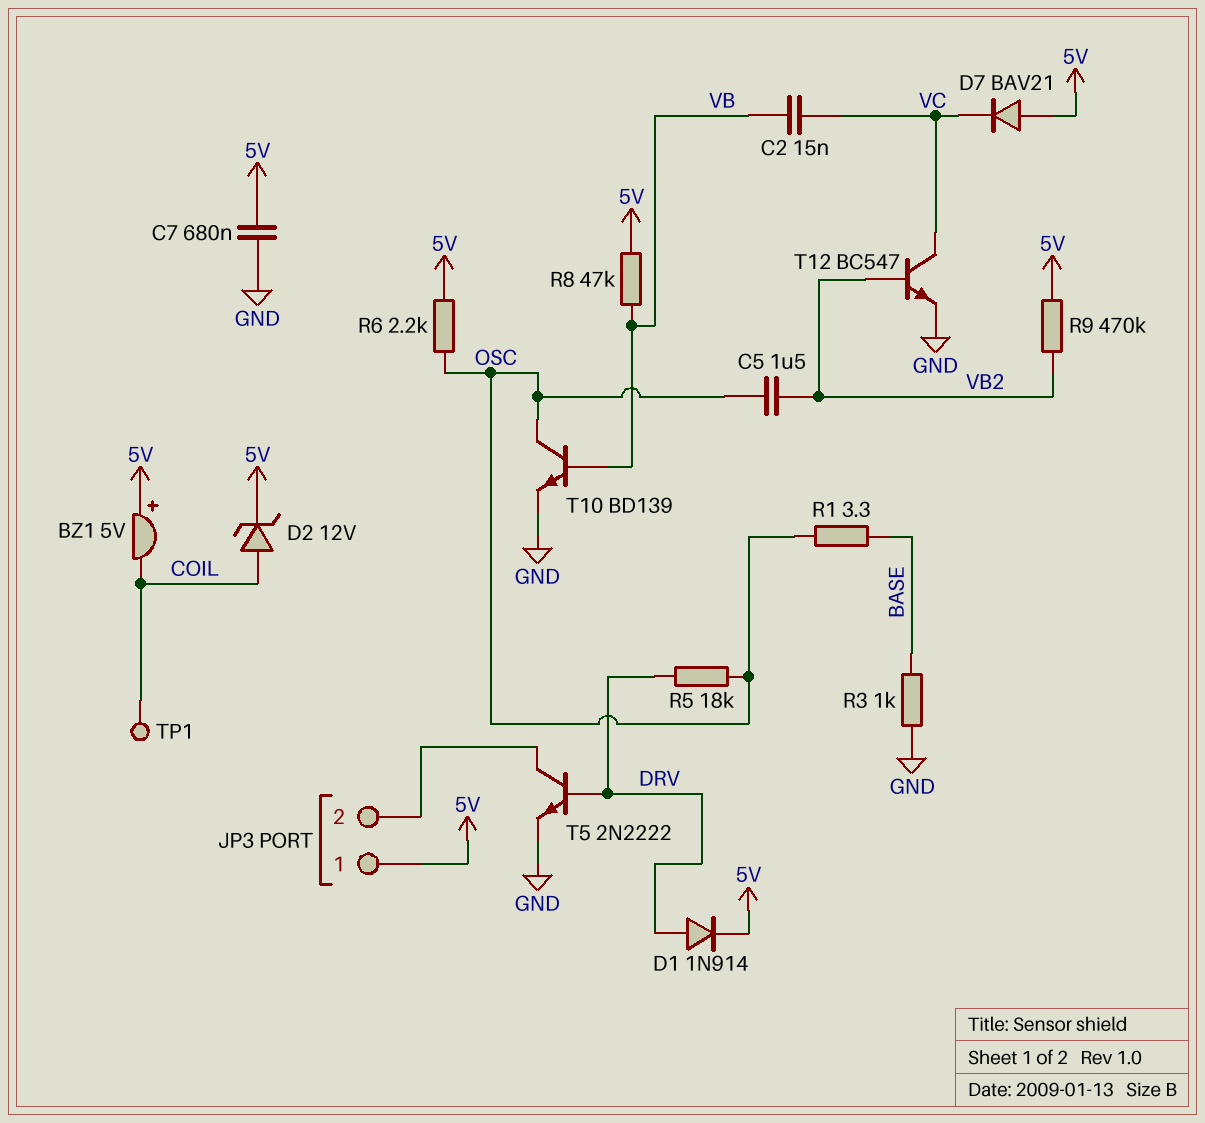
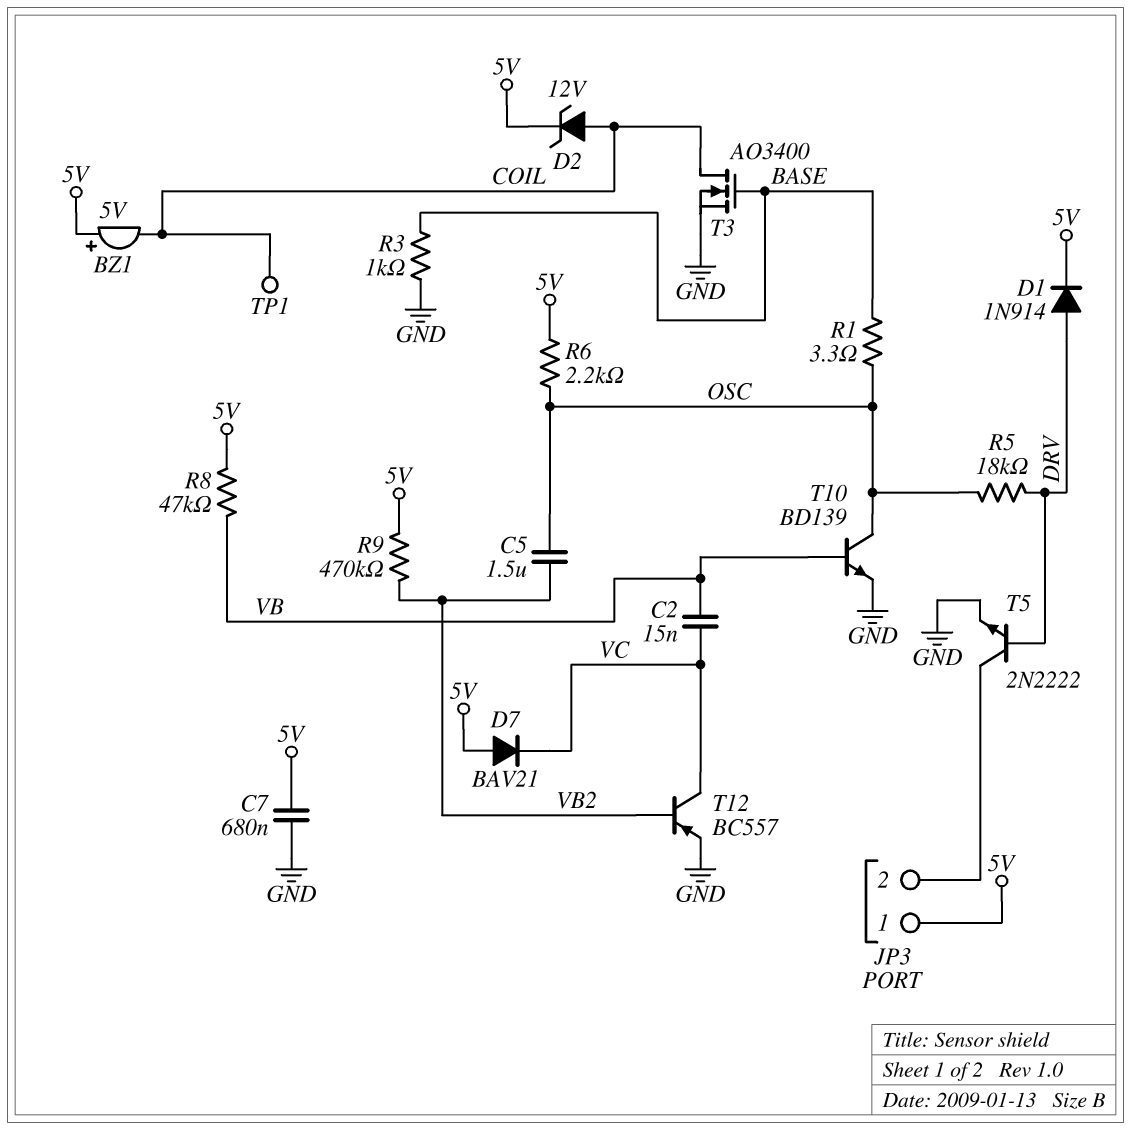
T3: none -> NMOS AO3400 (G BASE, D COIL, S GND)
T12: NPN BC547 (B VB2, C VC, E GND) -> PNP BC557 (B VB2, C VC, E GND)

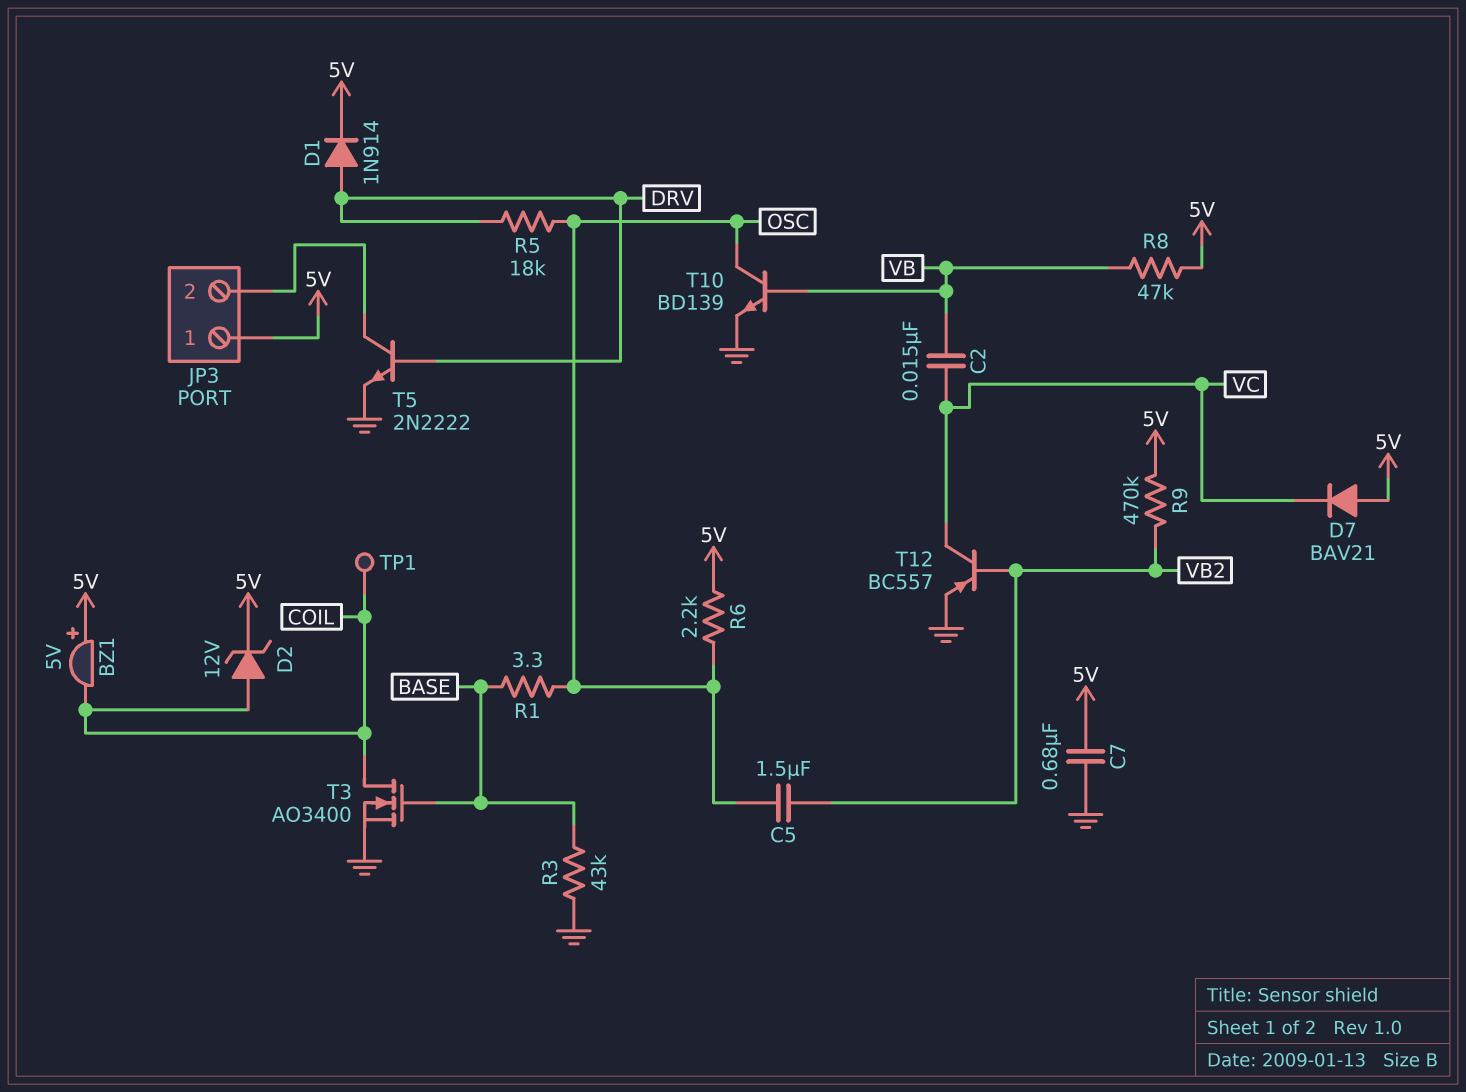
R3: 1k (BASE, GND) -> 43k (BASE, GND)

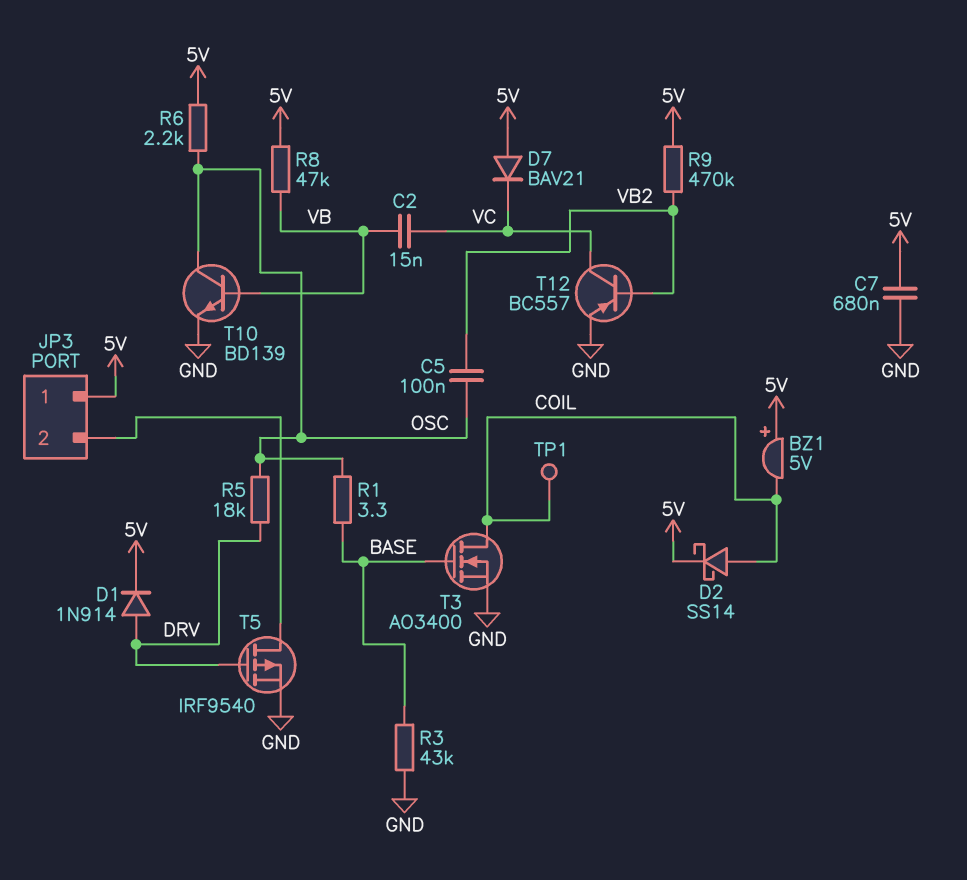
C5: 1.5uF (OSC, VB2) -> 100nF (OSC, VB2)
D2: zener 12V (A COIL, K 5V) -> schottky SS14 (A COIL, K 5V)
T5: NPN 2N2222 (B DRV, C JP3/2, E GND) -> PMOS IRF9540 (G DRV, D JP3/2, S GND)

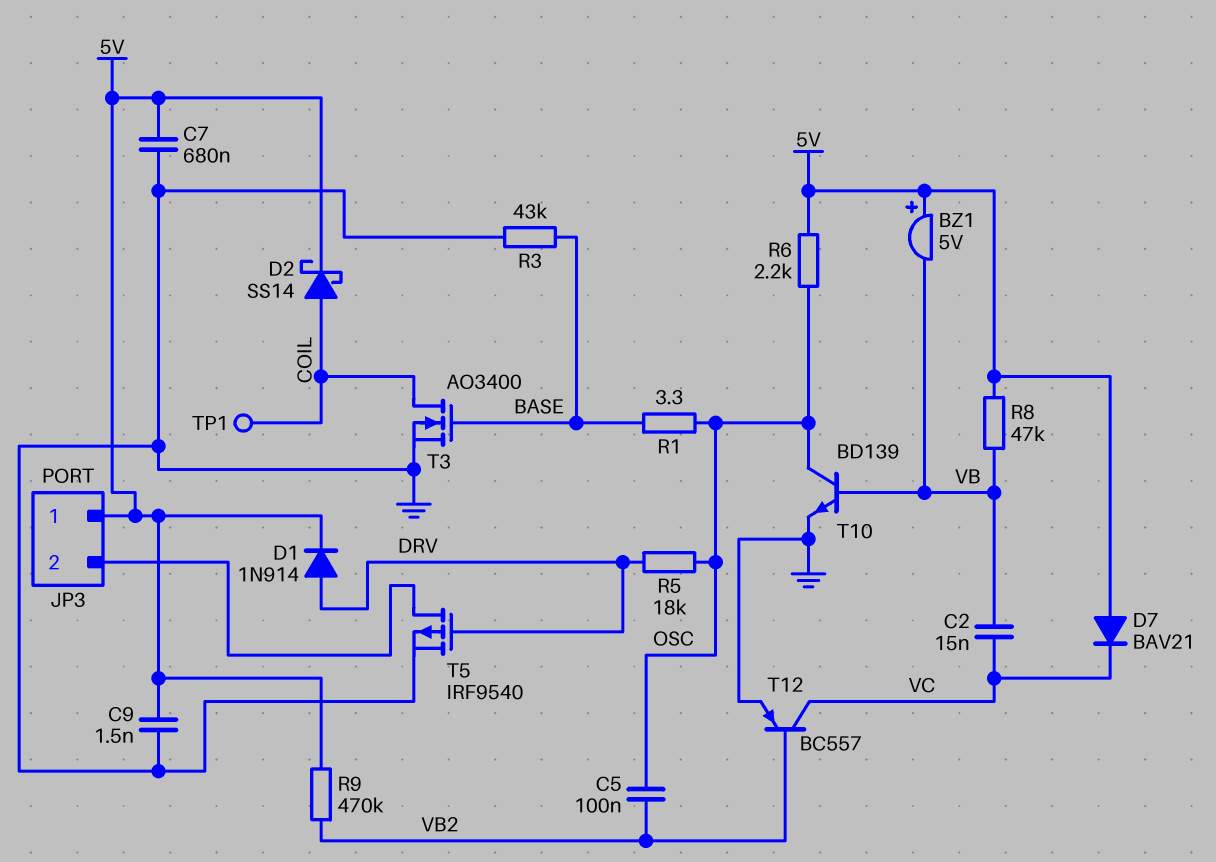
BZ1: buzzer 5V (plus 5V, minus COIL) -> buzzer 5V (plus 5V, minus VB)
C9: none -> 1.5nF (5V, GND)

